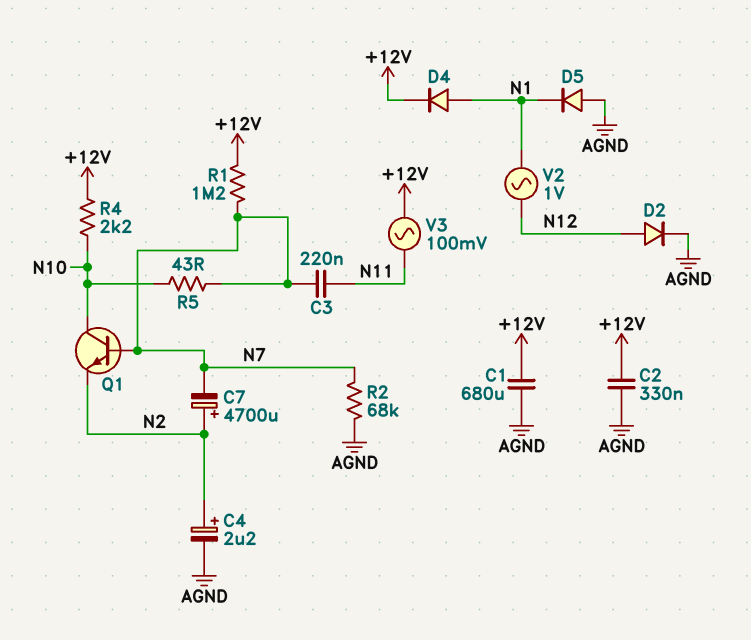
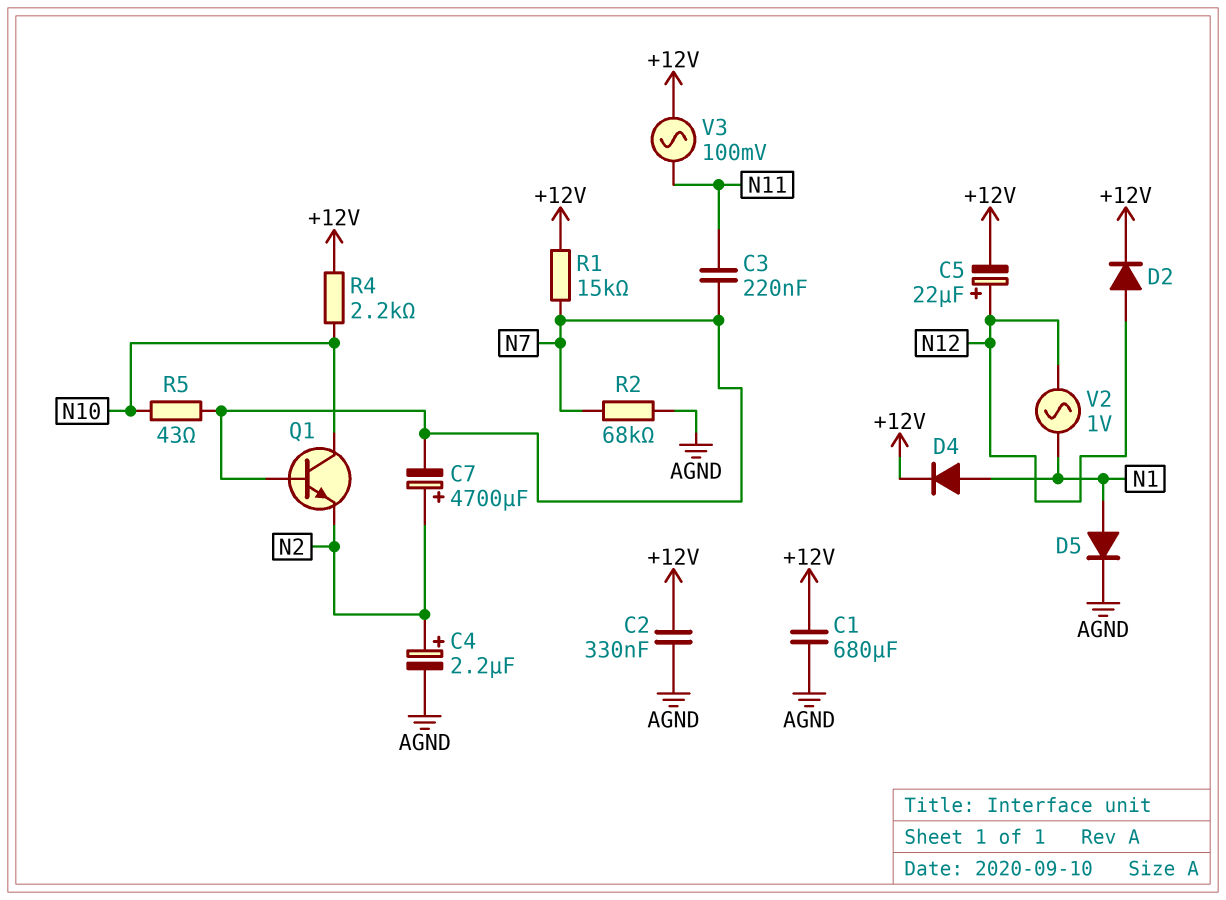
C5: none -> 22uF (plus N12, minus +12V)
D2: diode (A N12, K AGND) -> diode (A N12, K +12V)
D5: diode (A AGND, K N1) -> diode (A N1, K AGND)
R1: 1.2M (+12V, N7) -> 15k (+12V, N7)

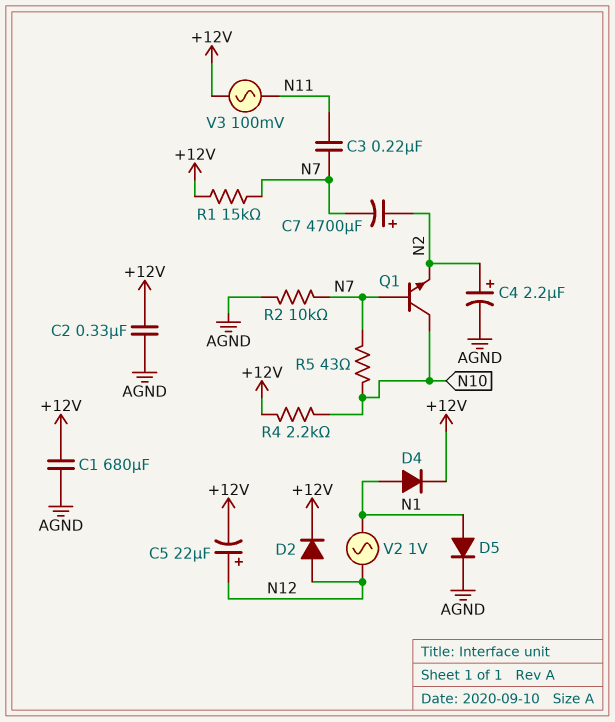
R2: 68k (AGND, N7) -> 10k (AGND, N7)

